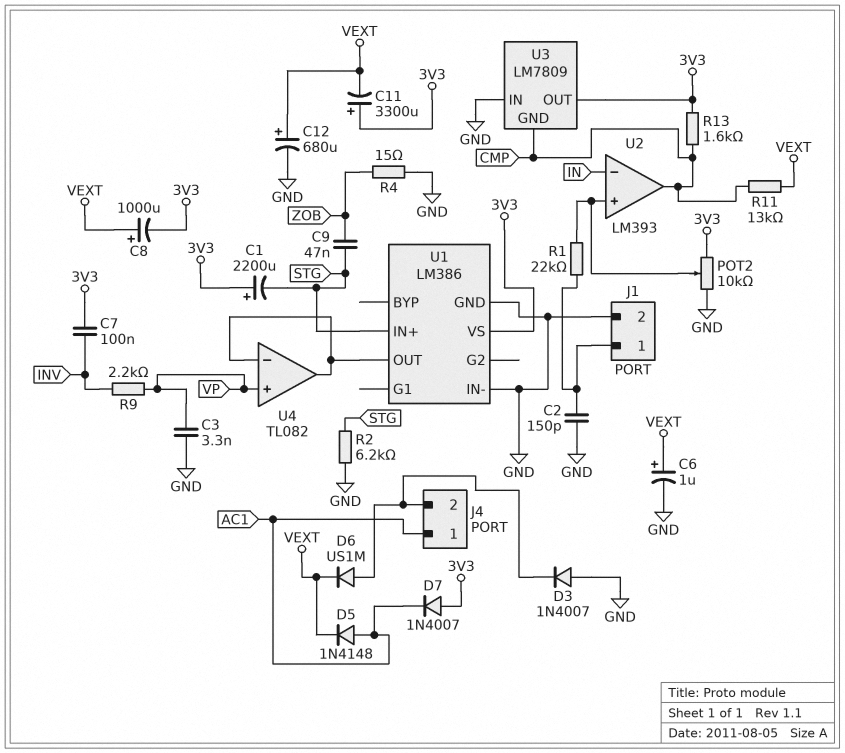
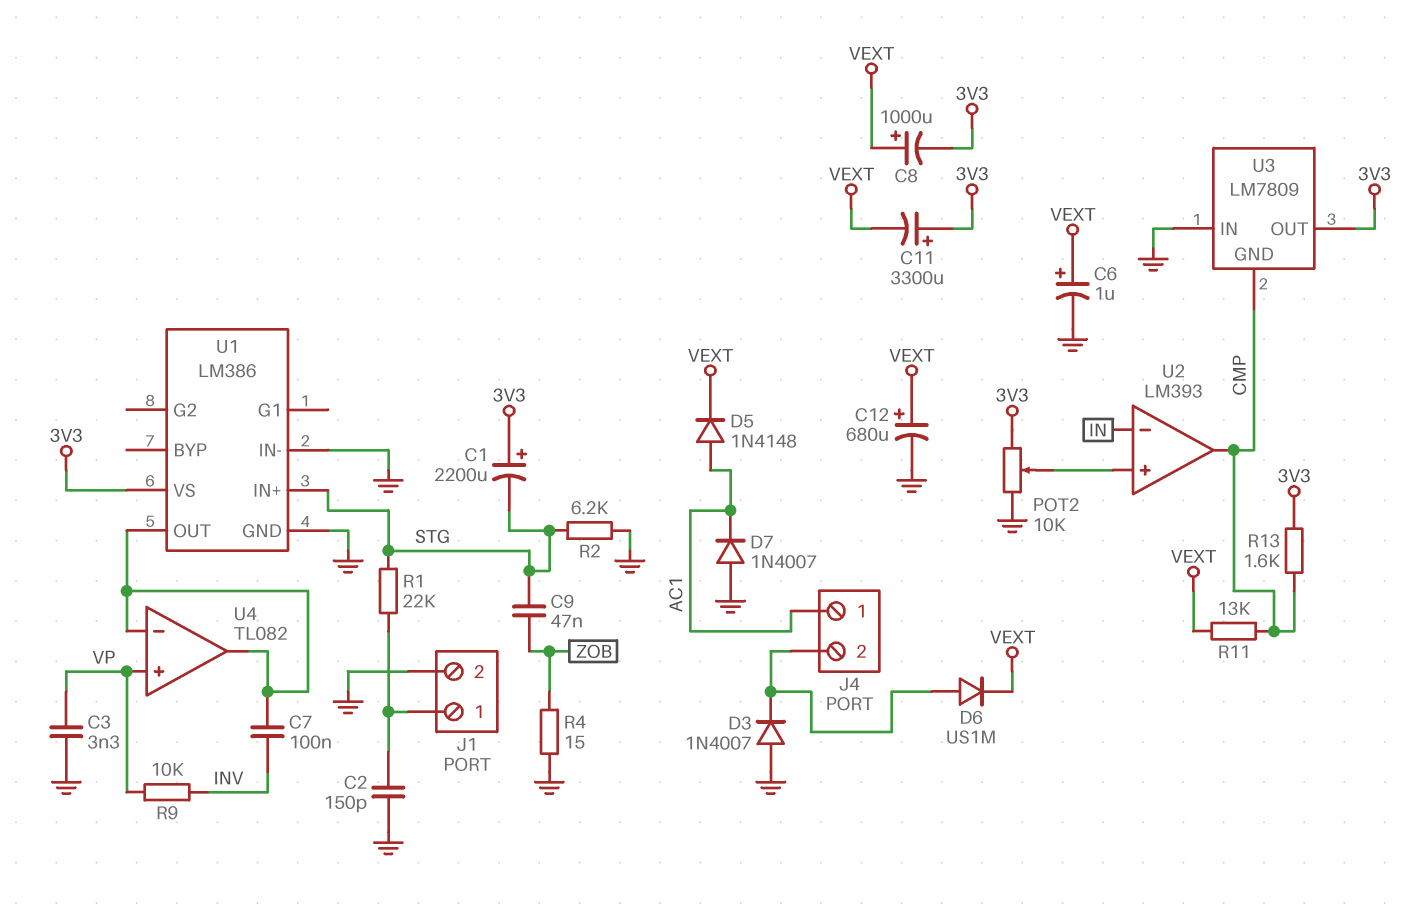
C7: 100nF (3V3, INV) -> 100nF (INV, U1/OUT)
D7: diode 1N4007 (A 3V3, K AC1) -> diode 1N4007 (A GND, K AC1)
R1: 22k (J1/1, U2/in+) -> 22k (J1/1, STG)
R9: 2.2k (INV, VP) -> 10k (INV, VP)

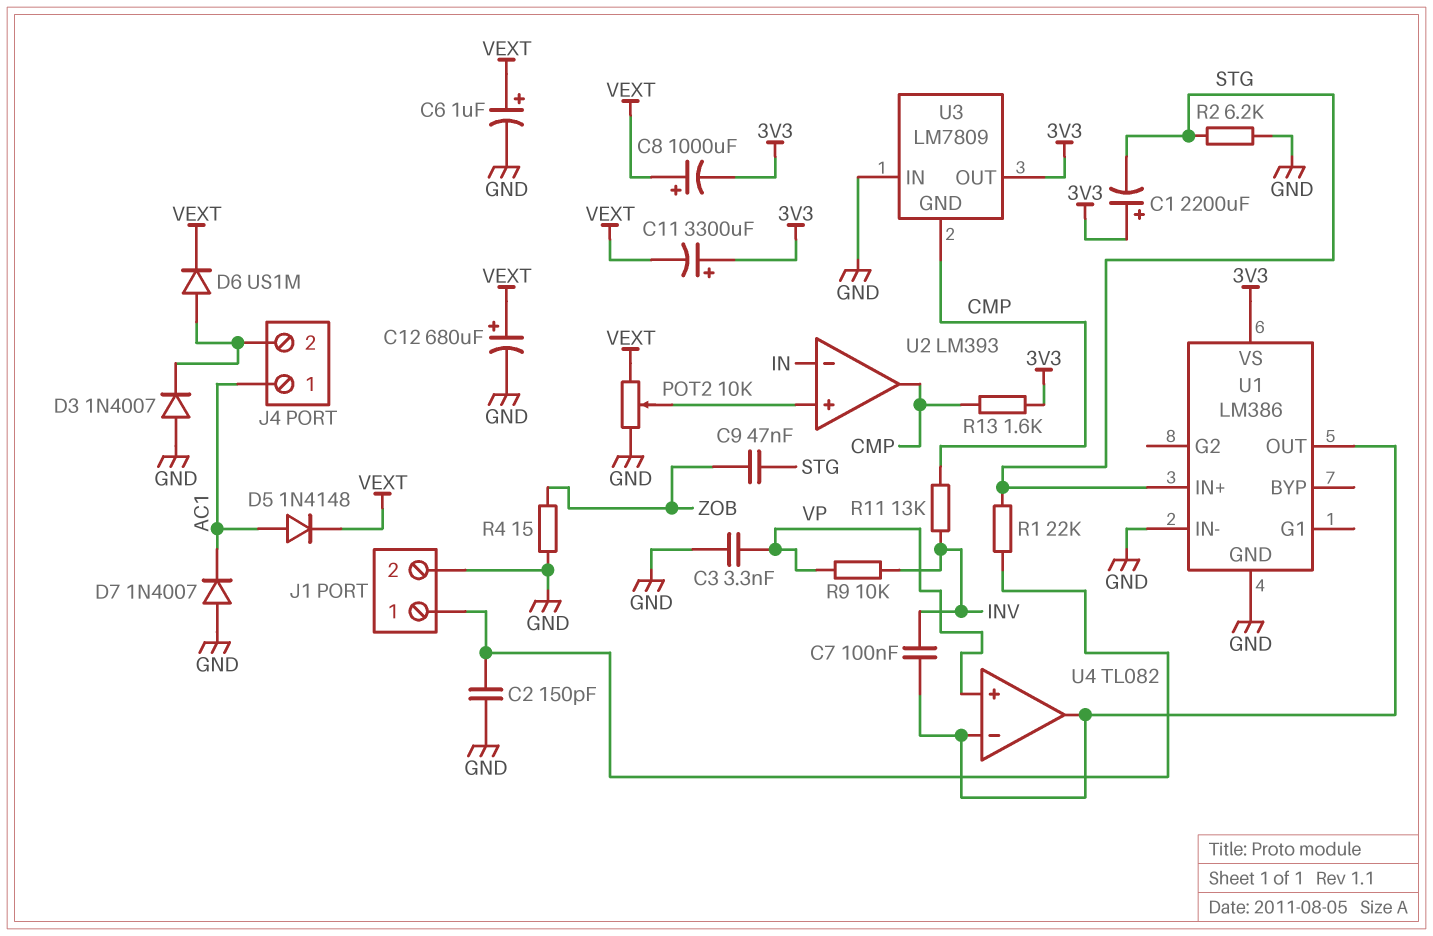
POT2: 10k (3V3, GND, wiper U2/in+) -> 10k (GND, VEXT, wiper U2/in+)
R11: 13k (CMP, VEXT) -> 13k (CMP, INV)

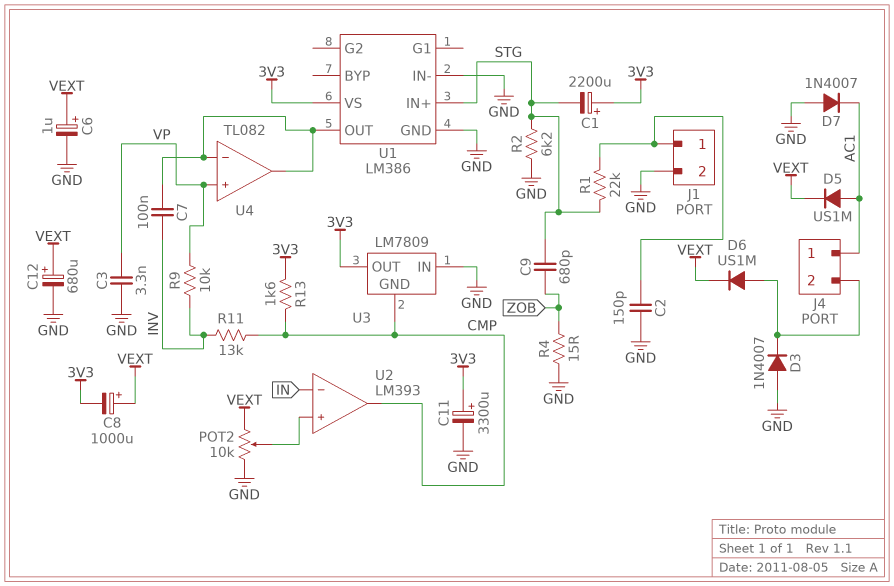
C9: 47nF (STG, ZOB) -> 680pF (STG, ZOB)
C11: 3300uF (plus 3V3, minus VEXT) -> 3300uF (plus 3V3, minus GND)
D5: diode 1N4148 (A AC1, K VEXT) -> diode US1M (A AC1, K VEXT)

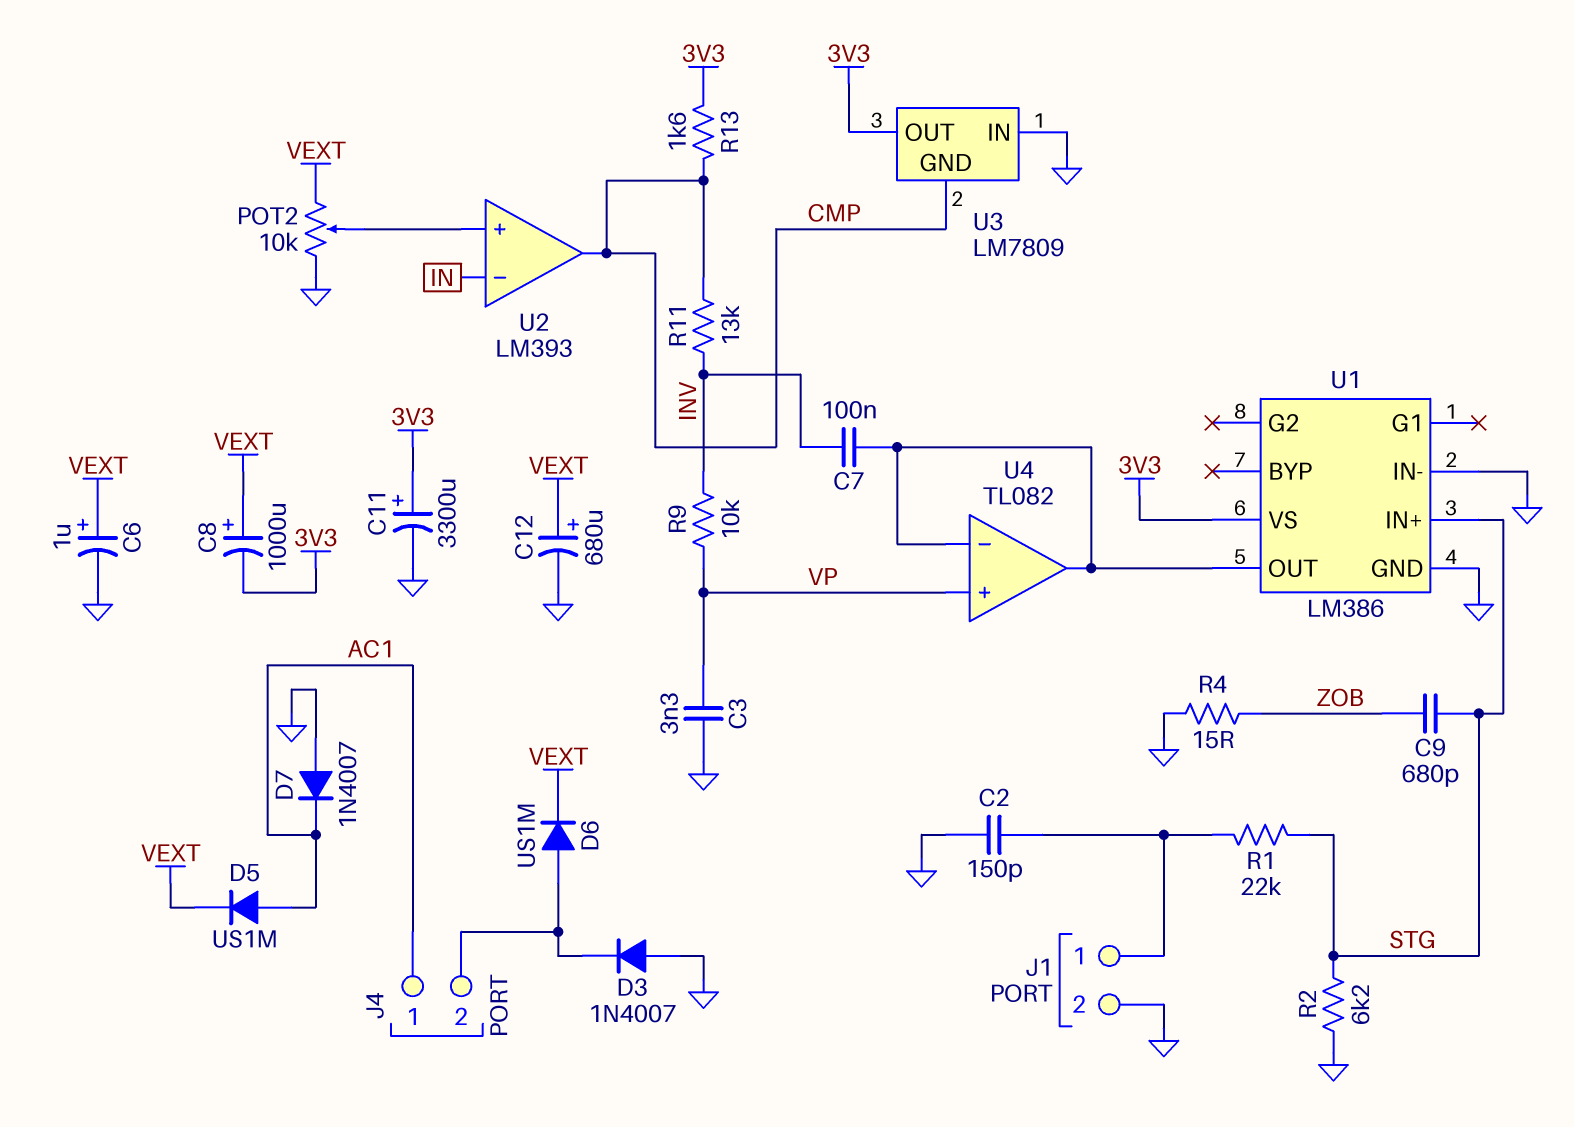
C1: 2200uF (plus 3V3, minus STG) -> none

